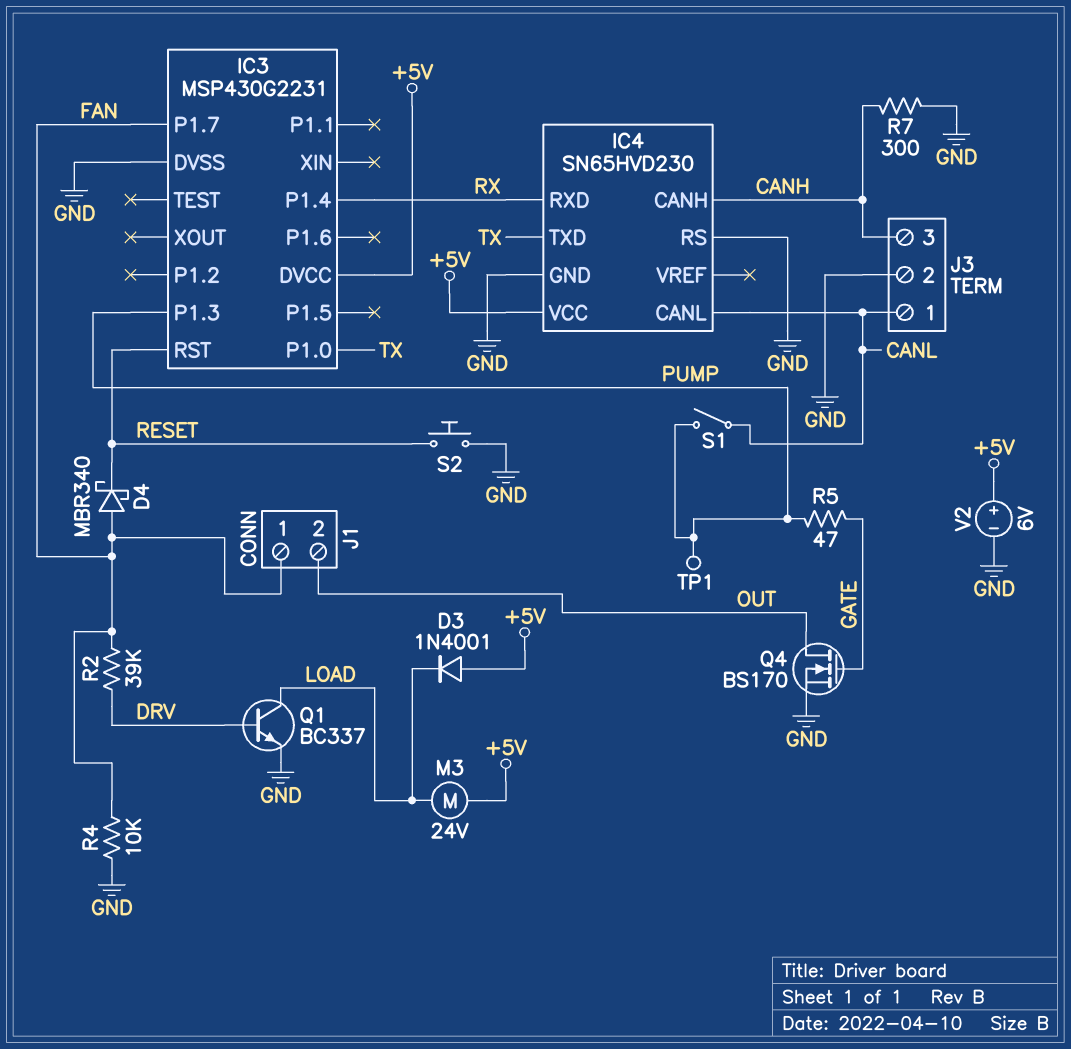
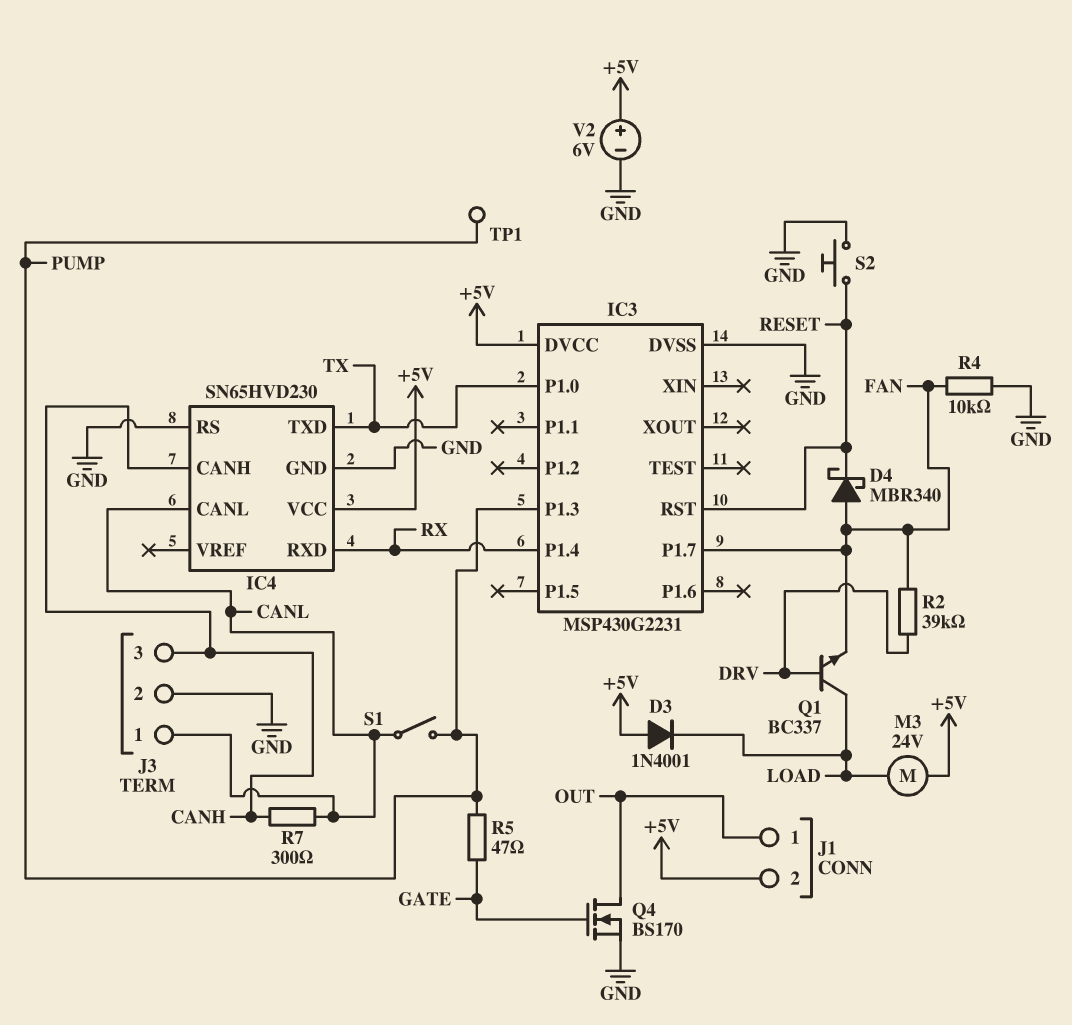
J1 pin 1: FAN -> OUT
J1 pin 2: OUT -> +5V
Q1: NPN BC337 (B DRV, C LOAD, E GND) -> NPN BC337 (B DRV, C LOAD, E FAN)
R7: 300 (CANH, GND) -> 300 (CANH, CANL)

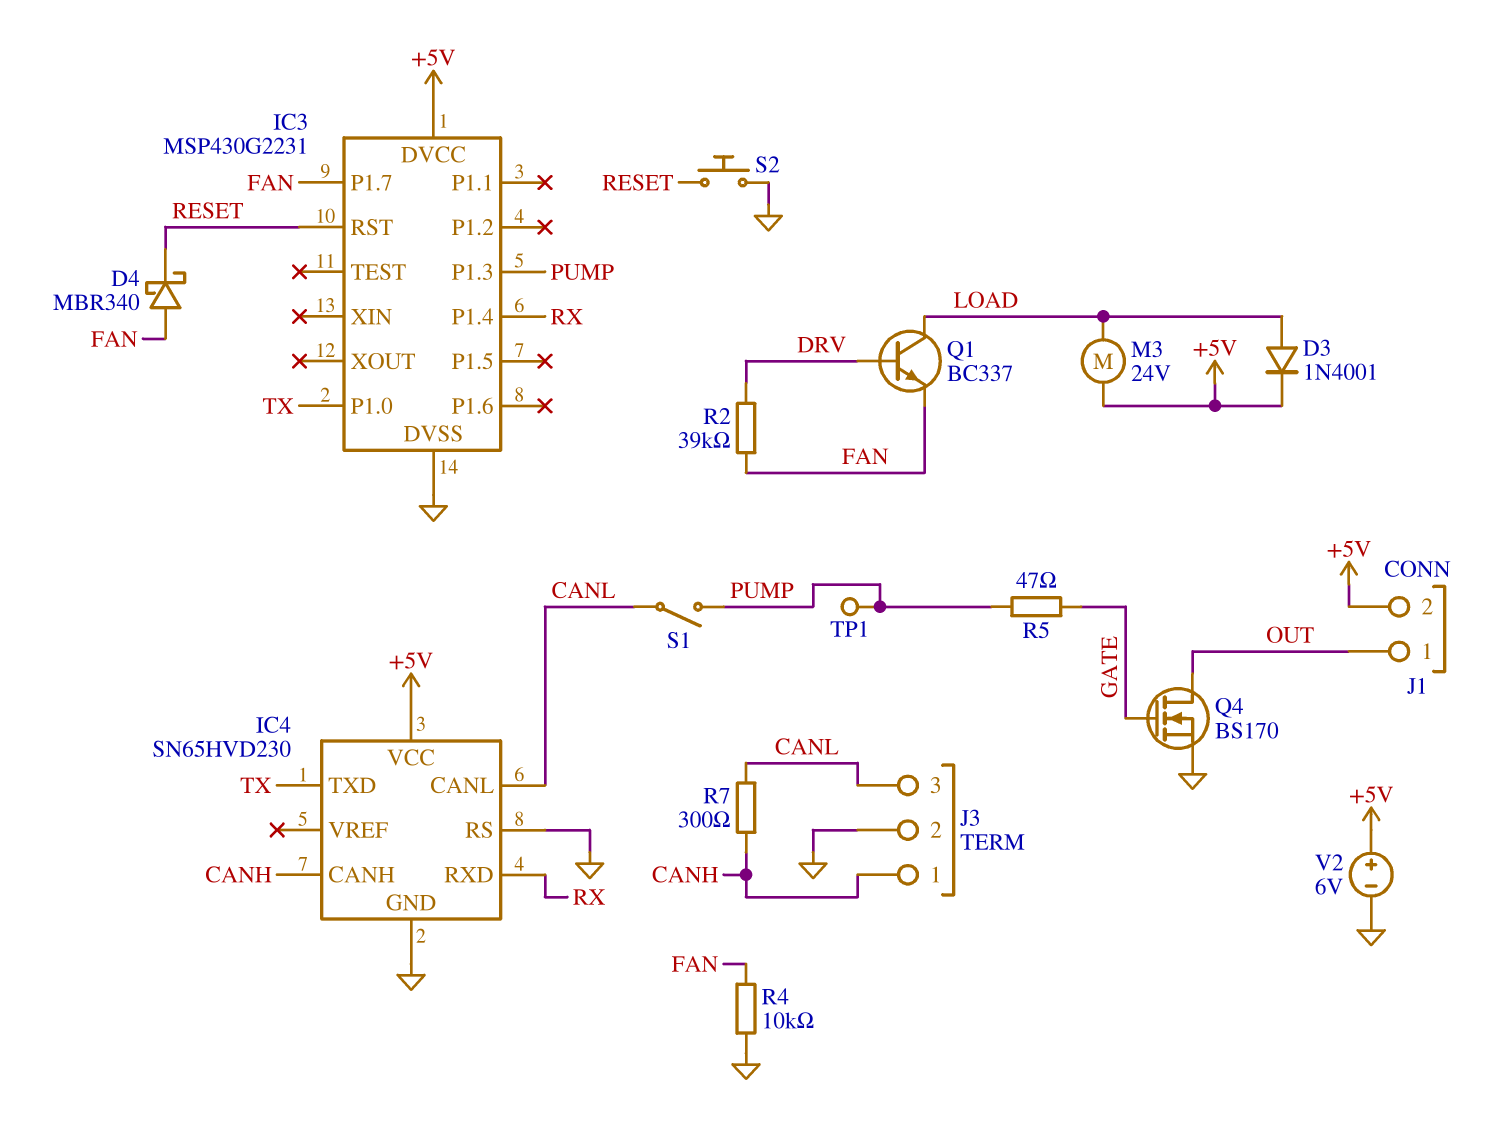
D3: diode 1N4001 (A +5V, K LOAD) -> diode 1N4001 (A LOAD, K +5V)
J3 pin 1: CANL -> CANH
J3 pin 3: CANH -> CANL

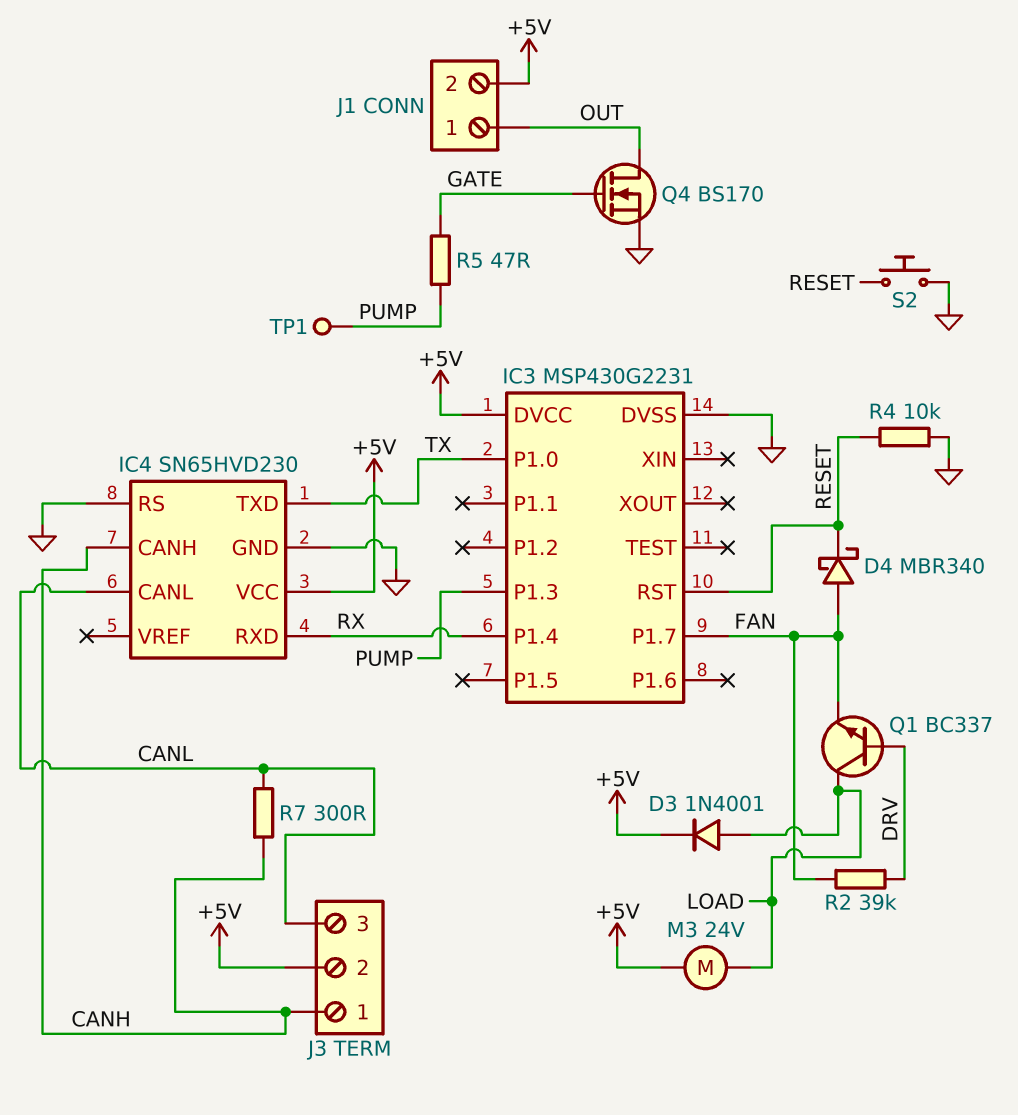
J3 pin 2: GND -> +5V
R4: 10k (FAN, GND) -> 10k (GND, RESET)
S1: switch (CANL, PUMP) -> none
V2: 6V (plus +5V, minus GND) -> none

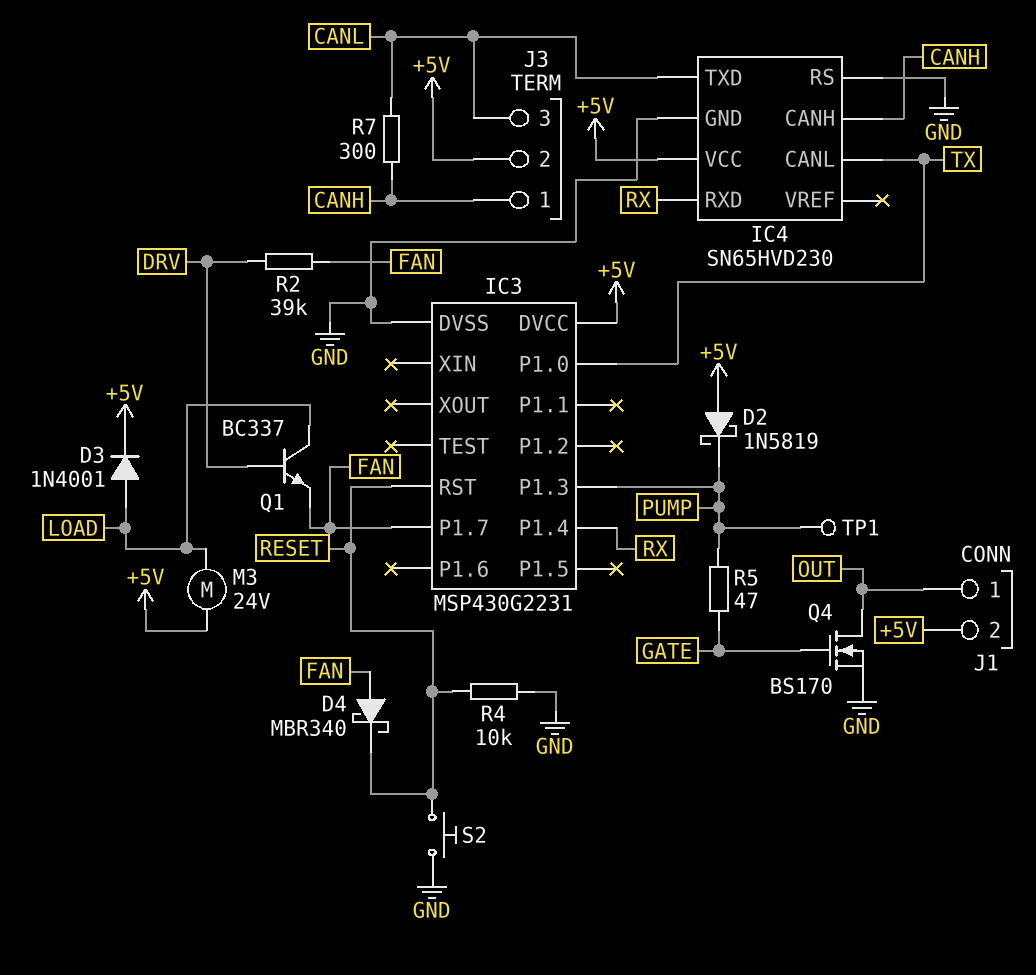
D2: none -> schottky 1N5819 (A +5V, K PUMP)
IC4 pin CANL: CANL -> TX
IC4 pin TXD: TX -> CANL

